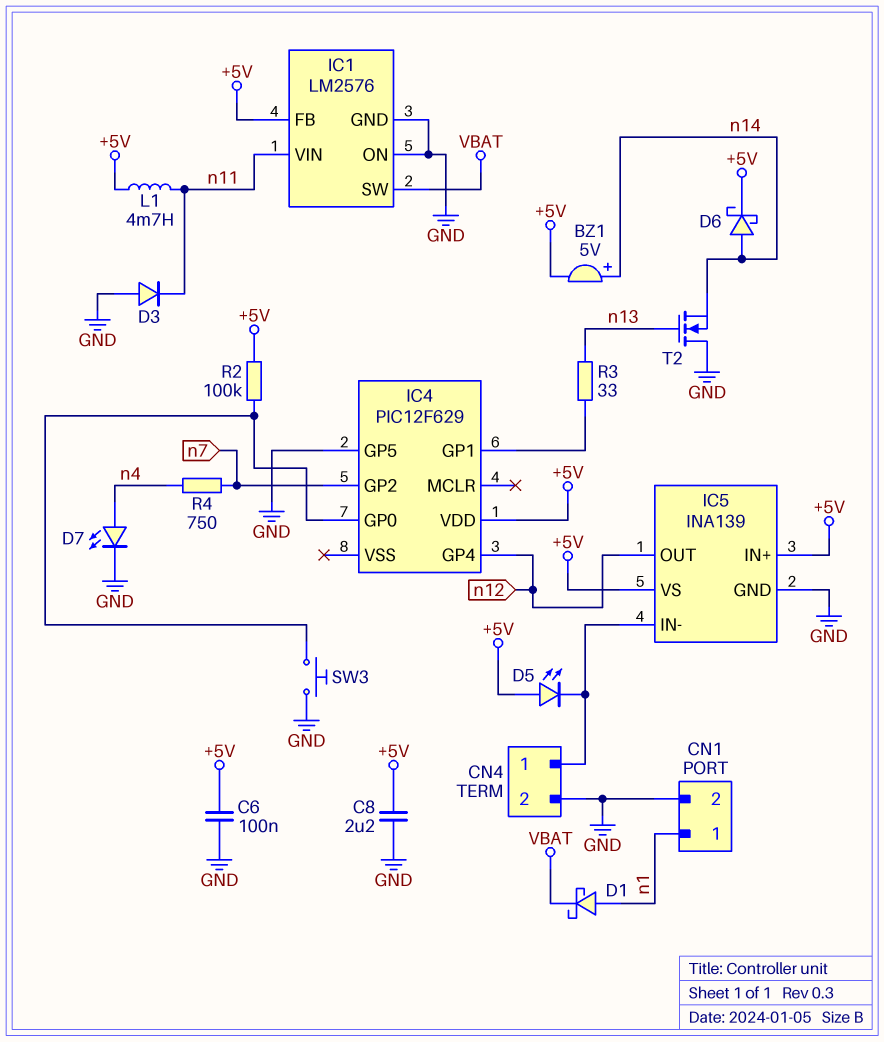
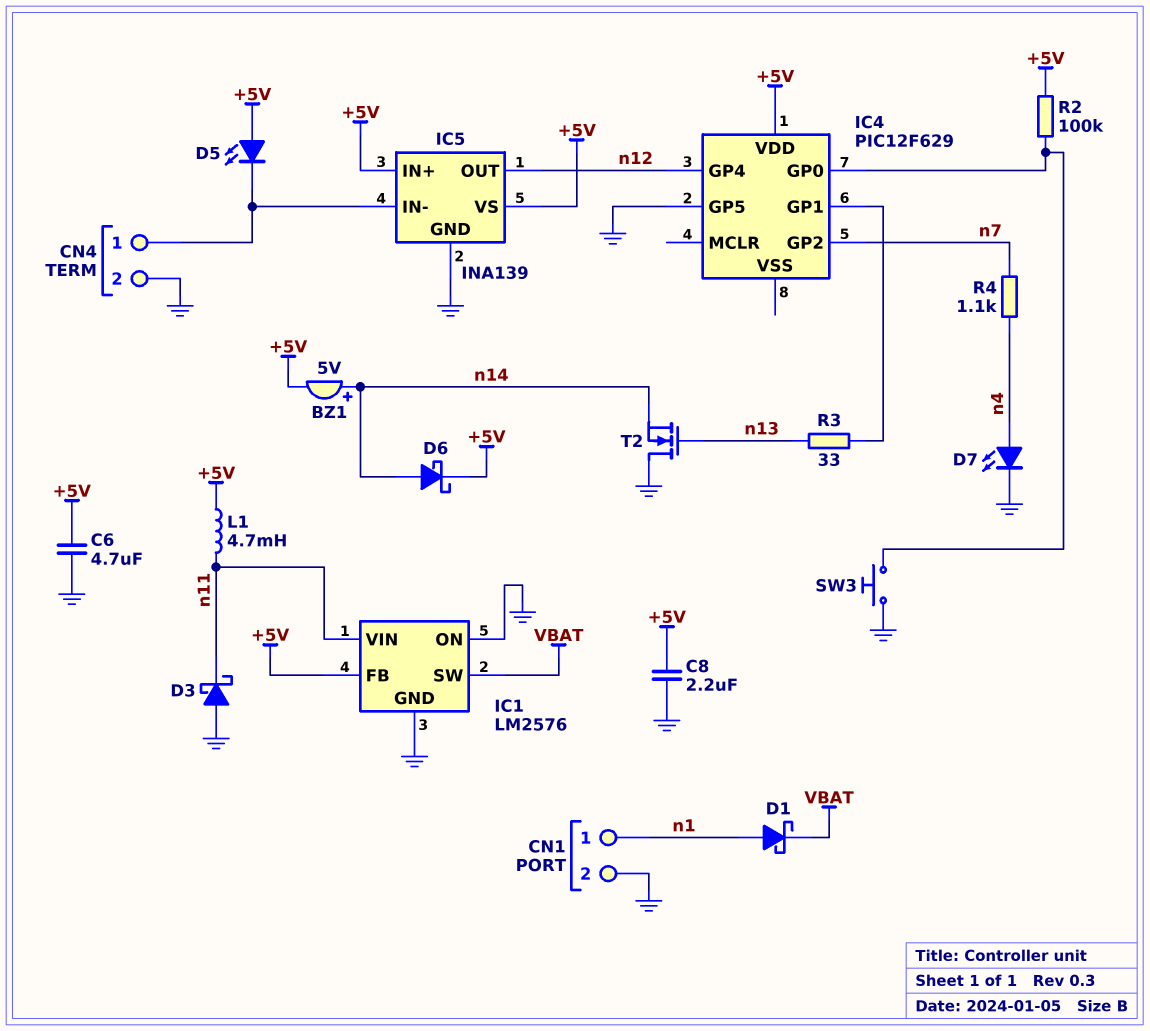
C6: 100nF (+5V, GND) -> 4.7uF (+5V, GND)
D3: diode (A GND, K n11) -> schottky (A GND, K n11)
R4: 750 (n4, n7) -> 1.1k (n4, n7)

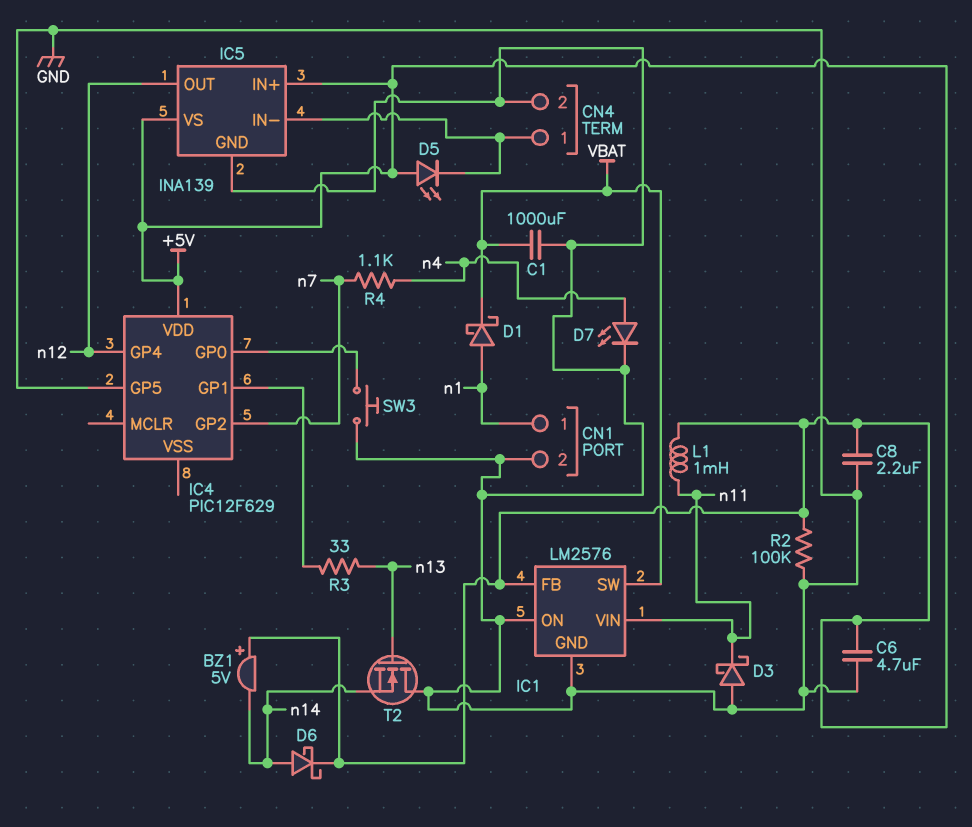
BZ1: buzzer 5V (plus n14, minus +5V) -> buzzer 5V (plus +5V, minus n14)
C1: none -> 1000uF (GND, VBAT)
L1: 4.7mH (+5V, n11) -> 1mH (+5V, n11)
R2: 100k (+5V, IC4/GP0) -> 100k (+5V, GND)

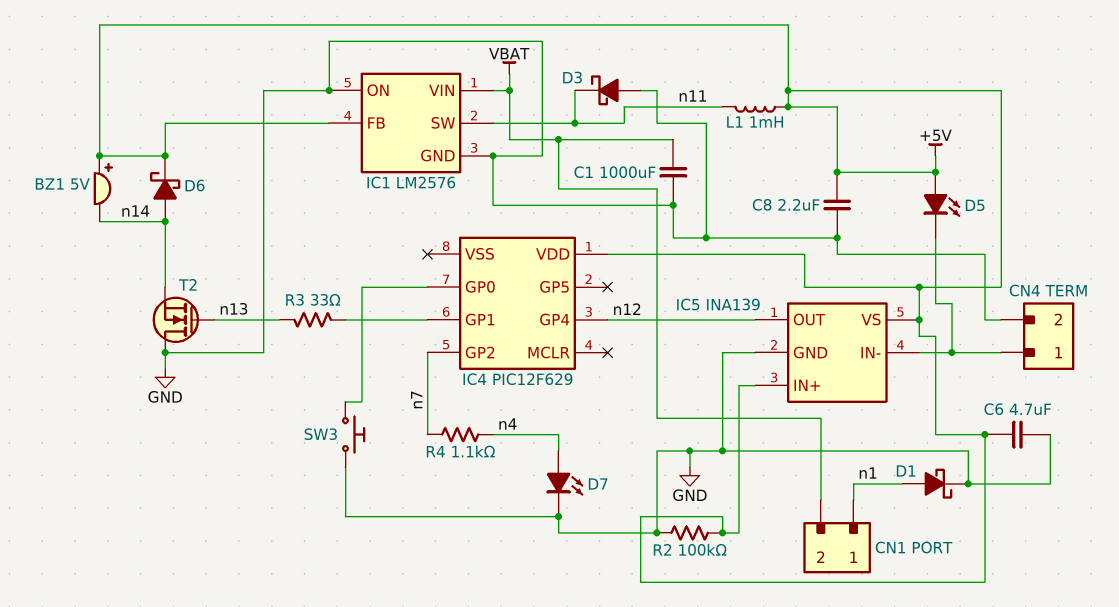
CN1 pin 2: GND -> VBAT
D1: schottky (A n1, K VBAT) -> schottky (A n1, K GND)
IC1 pin SW: VBAT -> n11
IC1 pin VIN: n11 -> VBAT
IC4 pin GP5: GND -> none

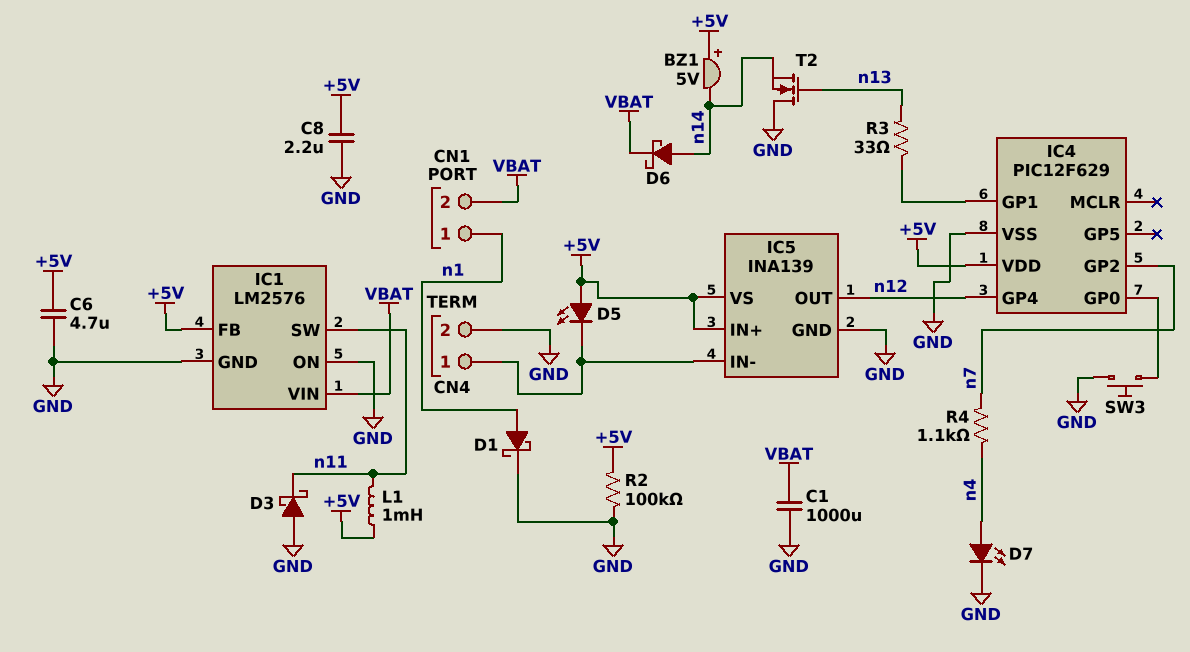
D6: schottky (A n14, K +5V) -> schottky (A n14, K VBAT)
IC4 pin VSS: none -> GND

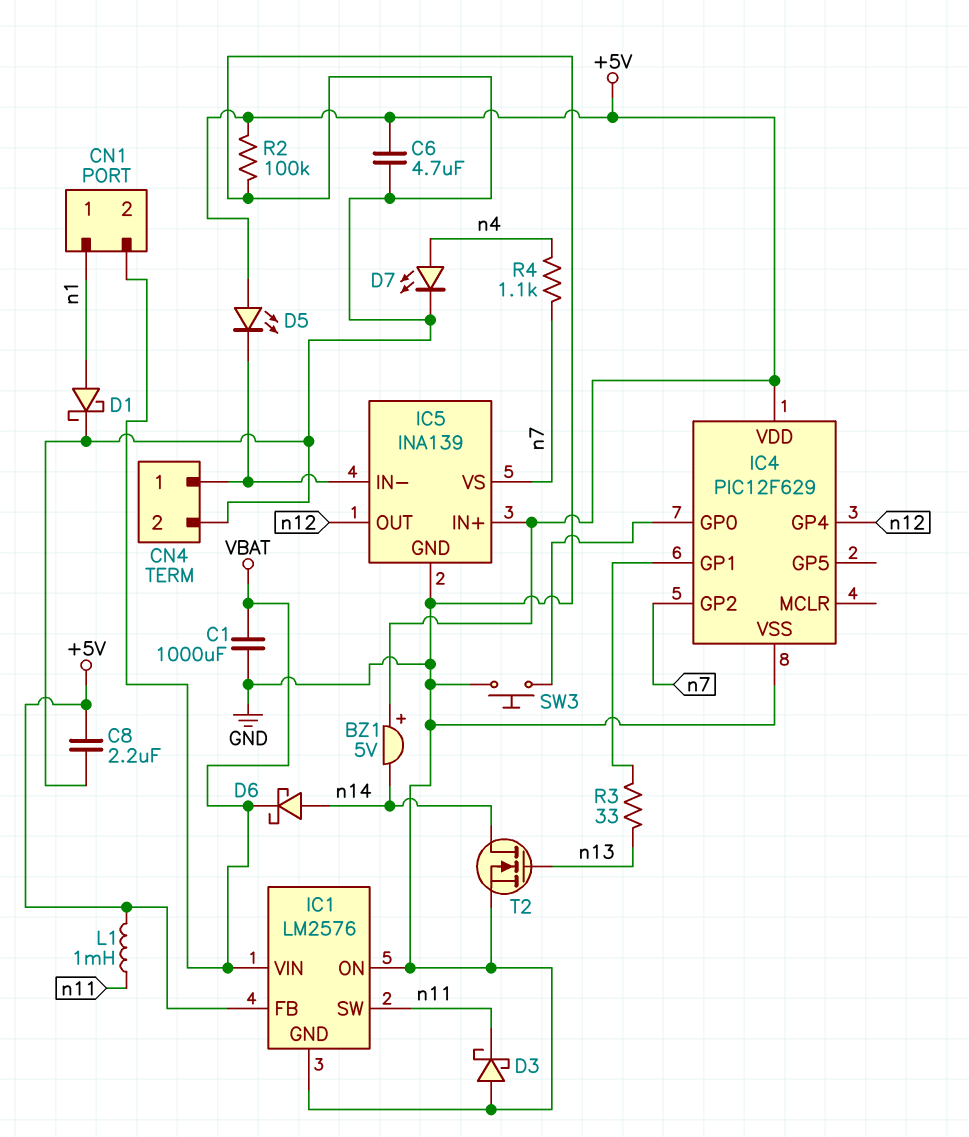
IC5 pin VS: +5V -> n7
T2: NMOS (G n13, D GND, S n14) -> NMOS (G n13, D n14, S GND)

